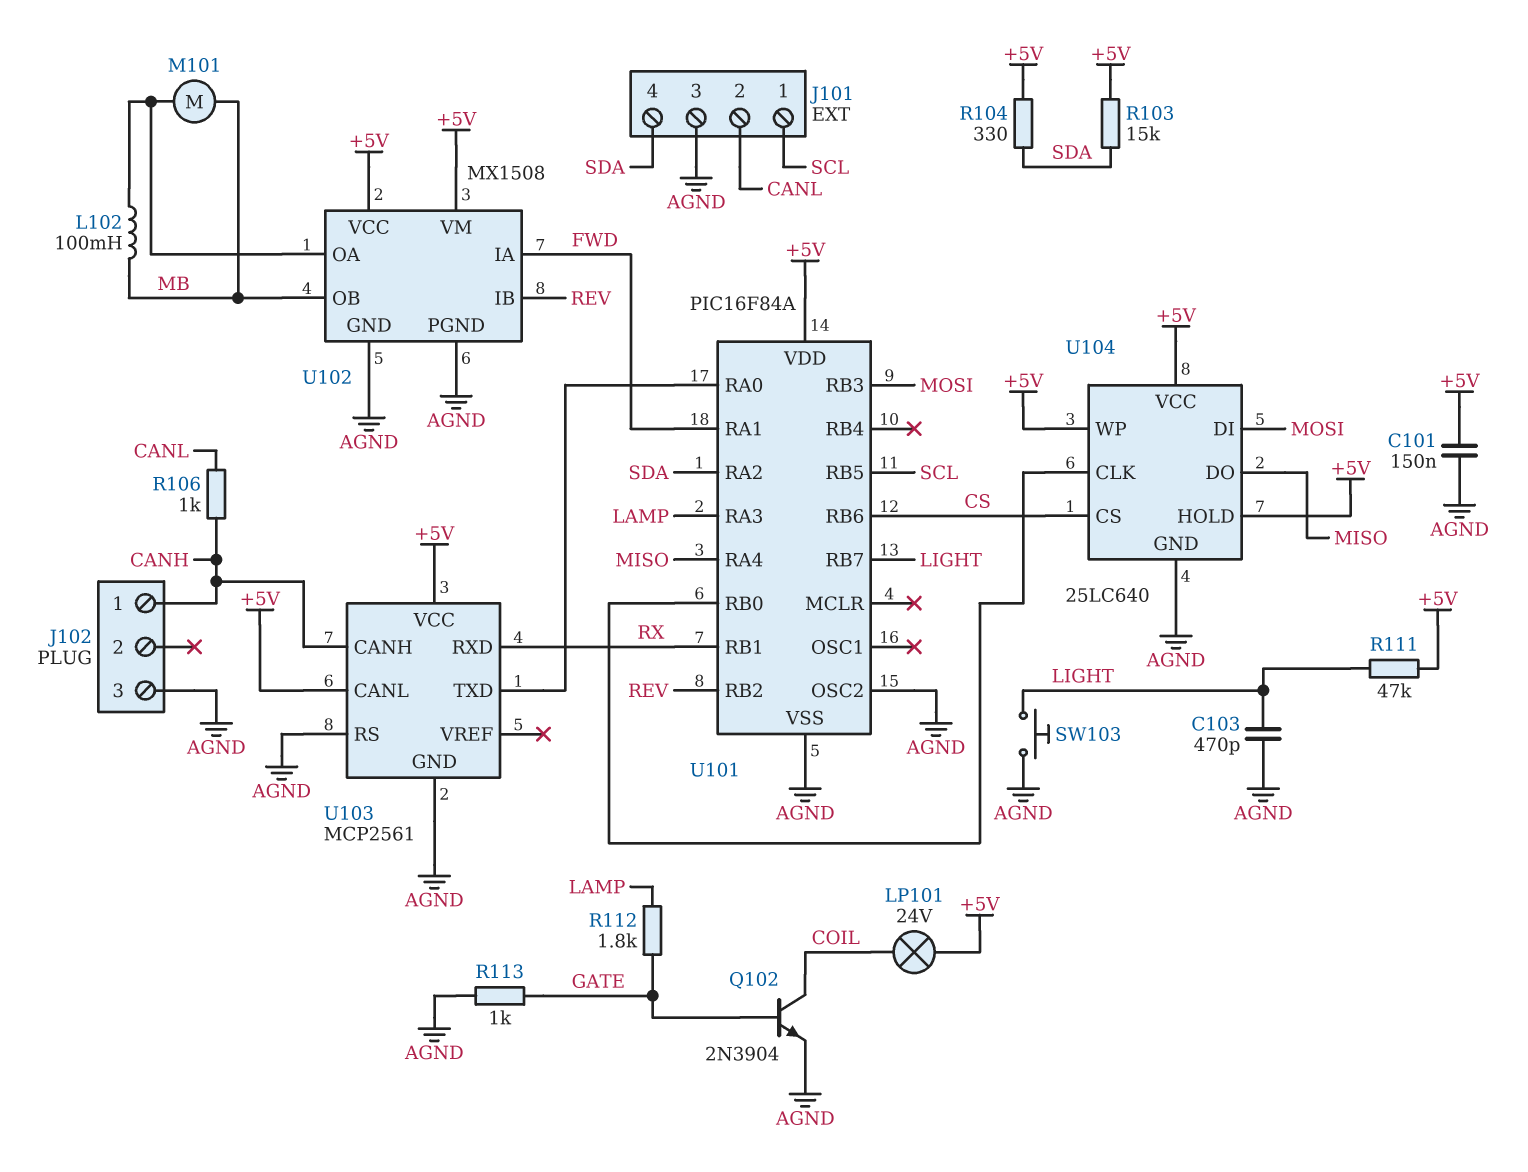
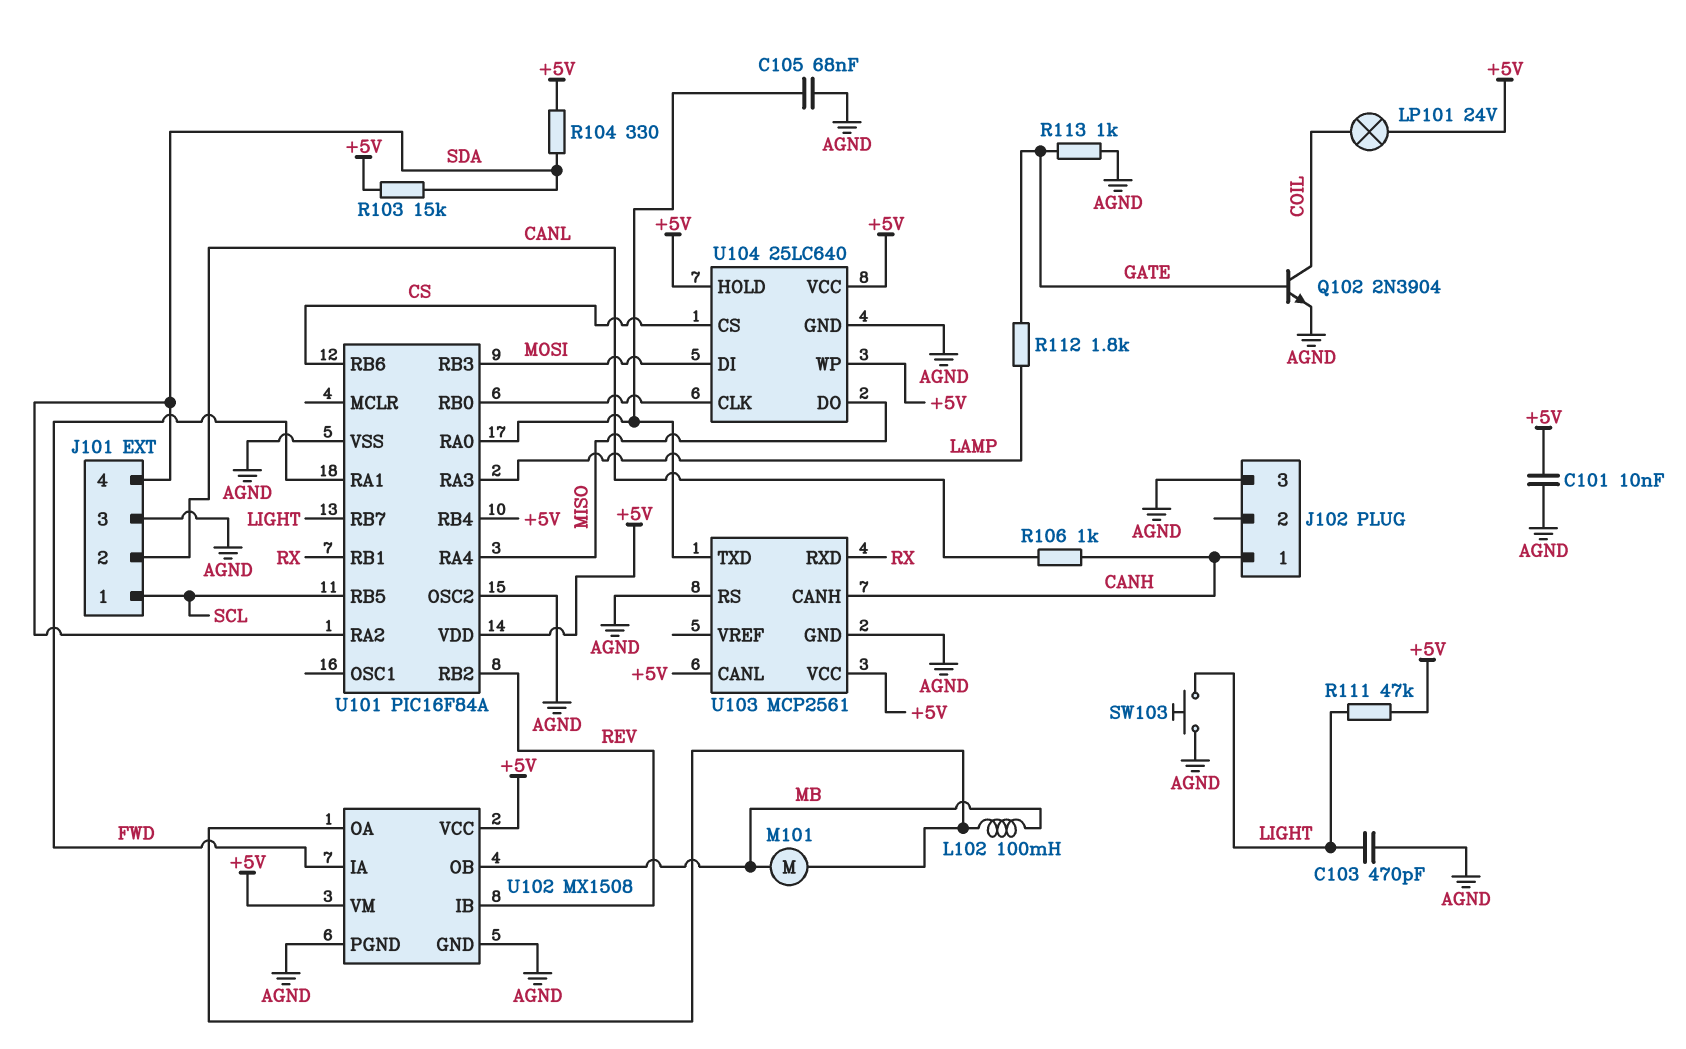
C101: 150nF (+5V, AGND) -> 10nF (+5V, AGND)
C105: none -> 68nF (AGND, U101/RA0)
U101 pin RB4: none -> +5V

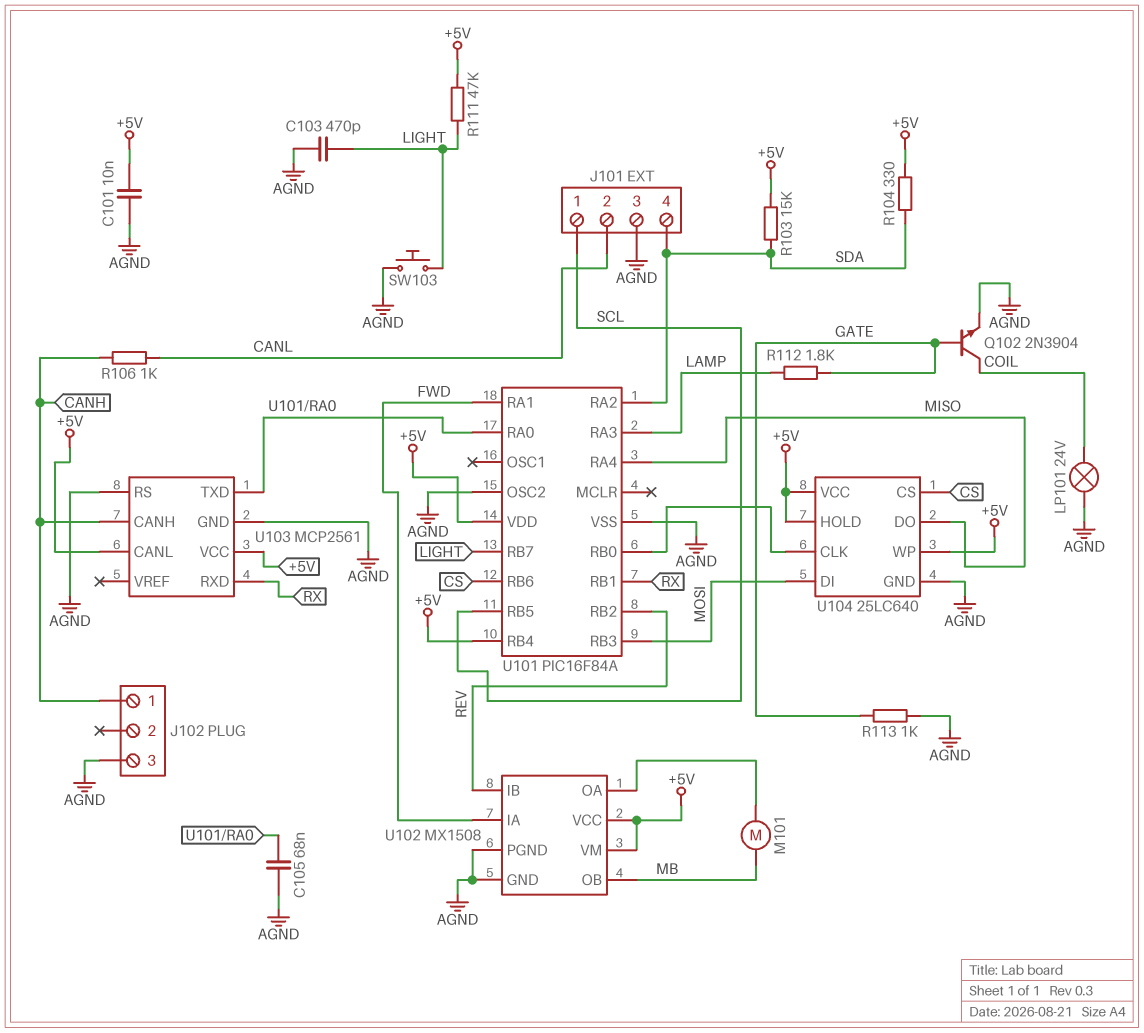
L102: 100mH (MB, U102/OA) -> none
LP101: lamp 24V (+5V, COIL) -> lamp 24V (AGND, COIL)

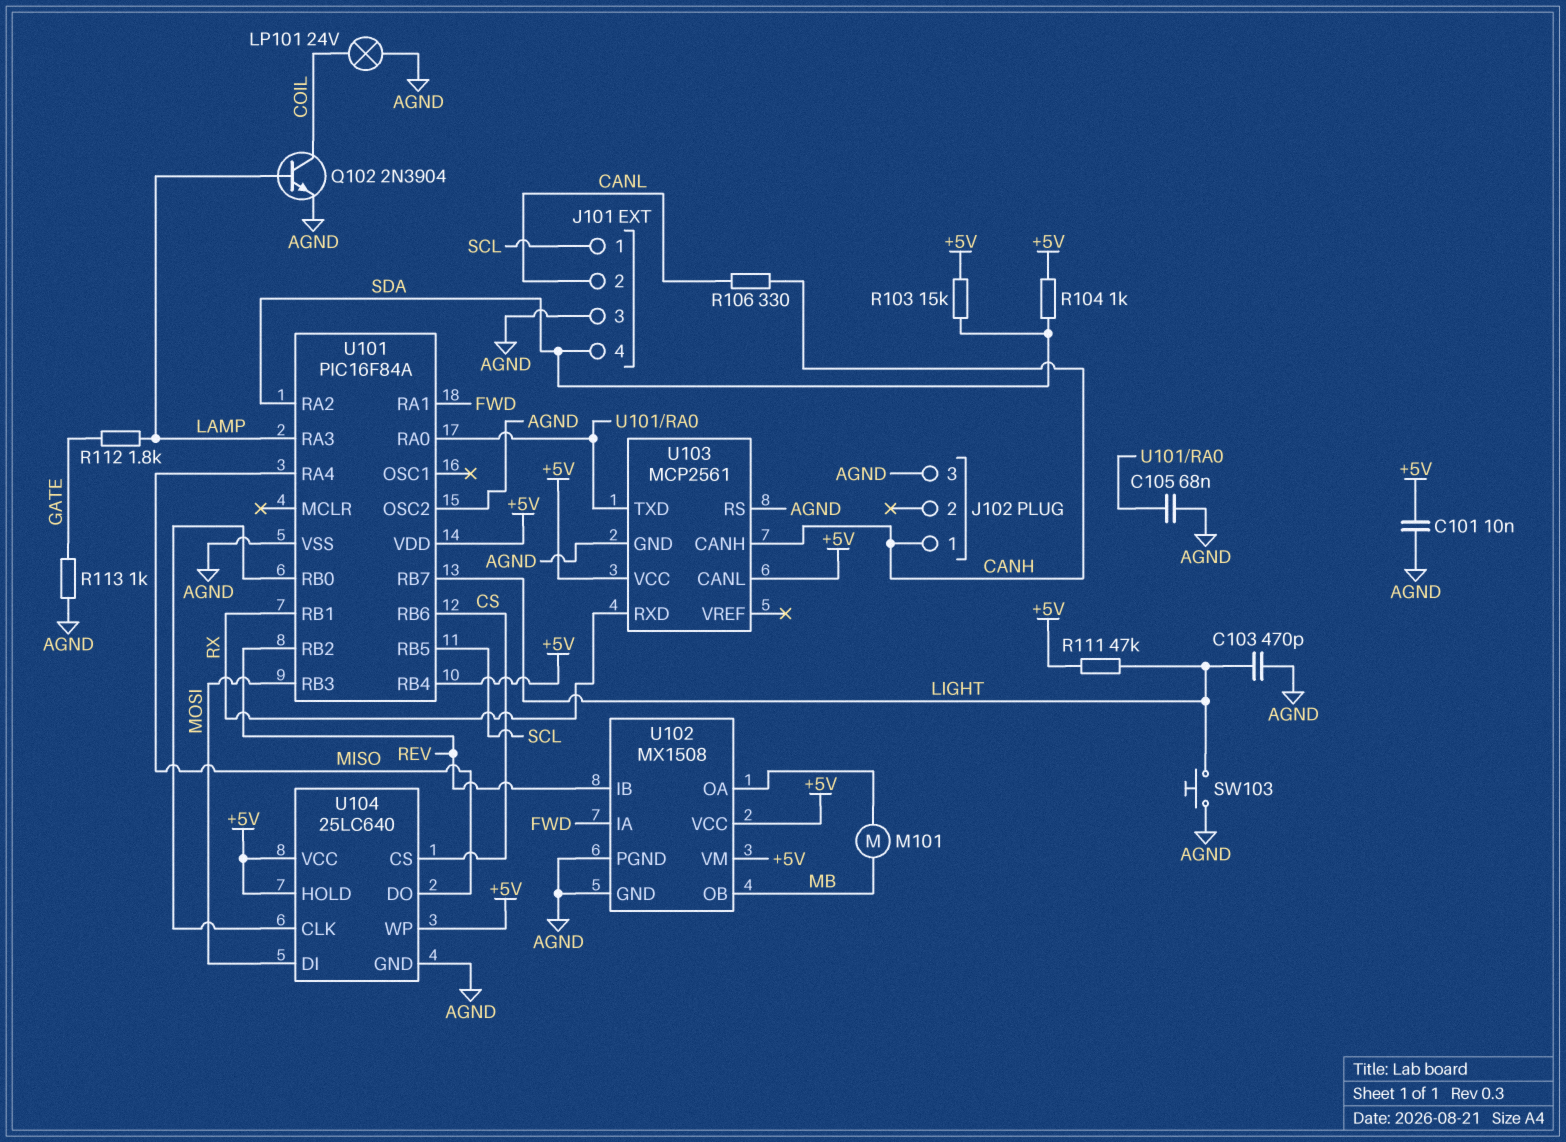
Q102: NPN 2N3904 (B GATE, C COIL, E AGND) -> NPN 2N3904 (B LAMP, C COIL, E AGND)
R104: 330 (+5V, SDA) -> 1k (+5V, SDA)
R106: 1k (CANH, CANL) -> 330 (CANH, CANL)

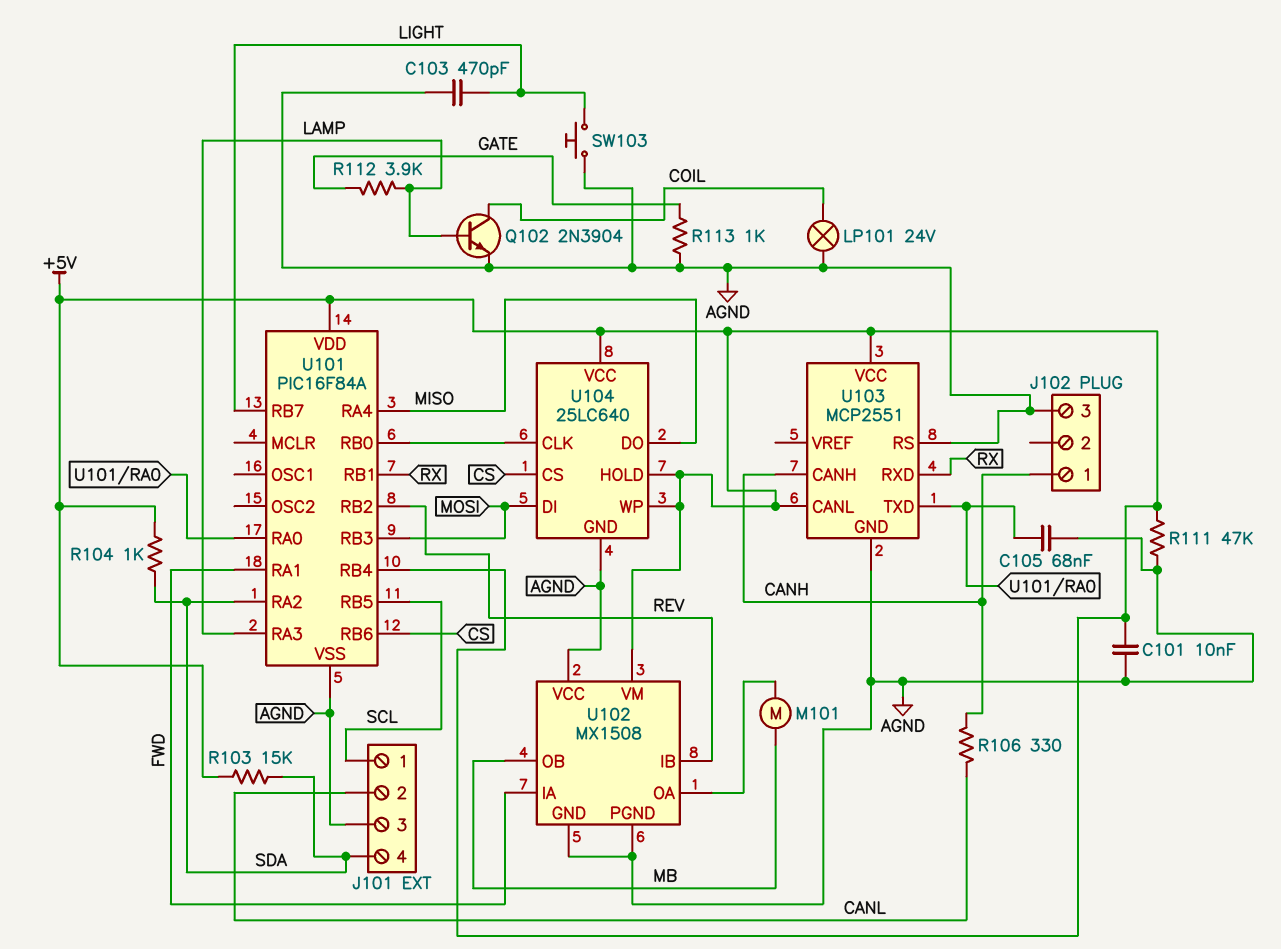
R111: 47k (+5V, LIGHT) -> 47k (+5V, AGND)
R112: 1.8k (GATE, LAMP) -> 3.9k (GATE, LAMP)
U101 pin OSC2: AGND -> none
U102 pin VCC: +5V -> AGND
U103: MCP2561 -> MCP2551

